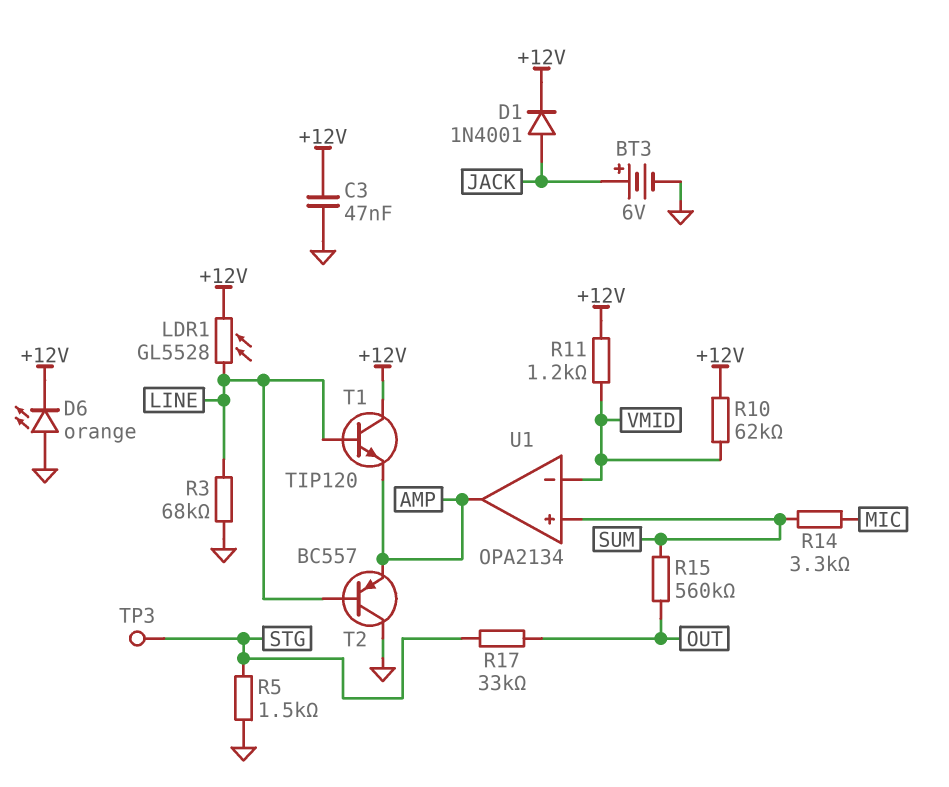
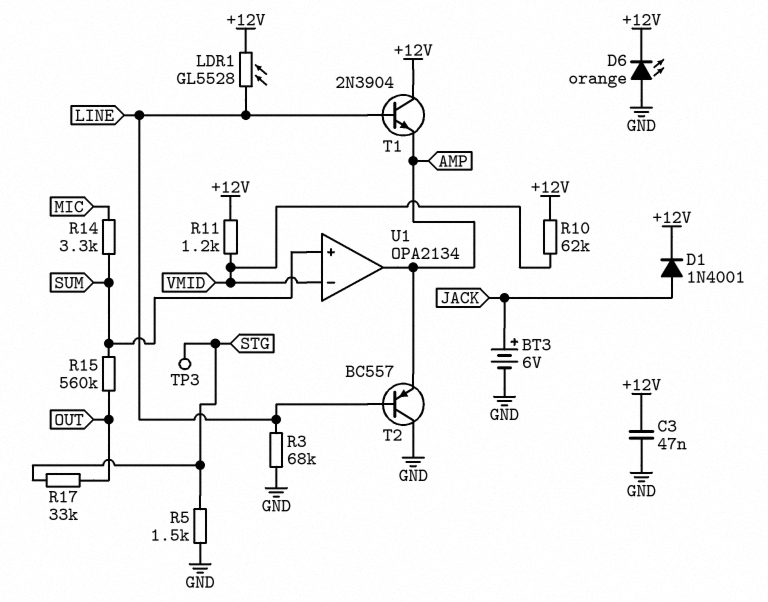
T1: NPN TIP120 (B LINE, C +12V, E AMP) -> NPN 2N3904 (B LINE, C +12V, E AMP)

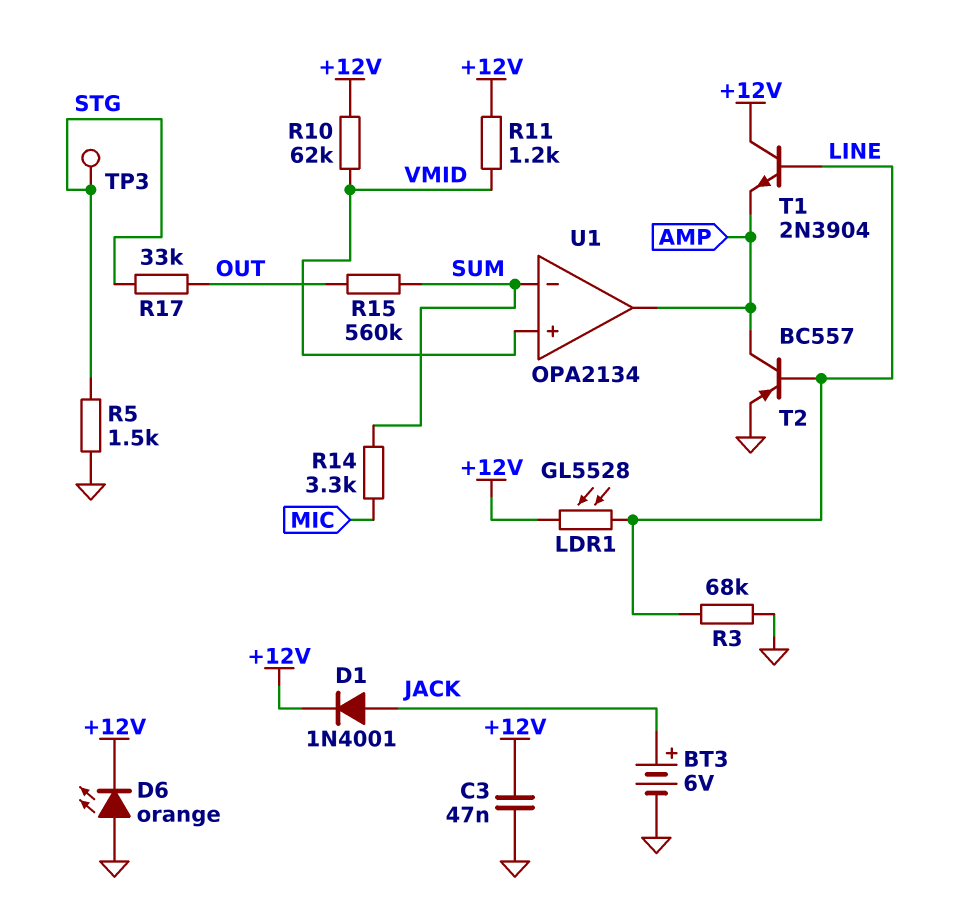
T2: PNP BC557 (B LINE, C GND, E AMP) -> PNP BC557 (B LINE, C AMP, E GND)
U1 pin in+: SUM -> VMID
U1 pin in-: VMID -> SUM

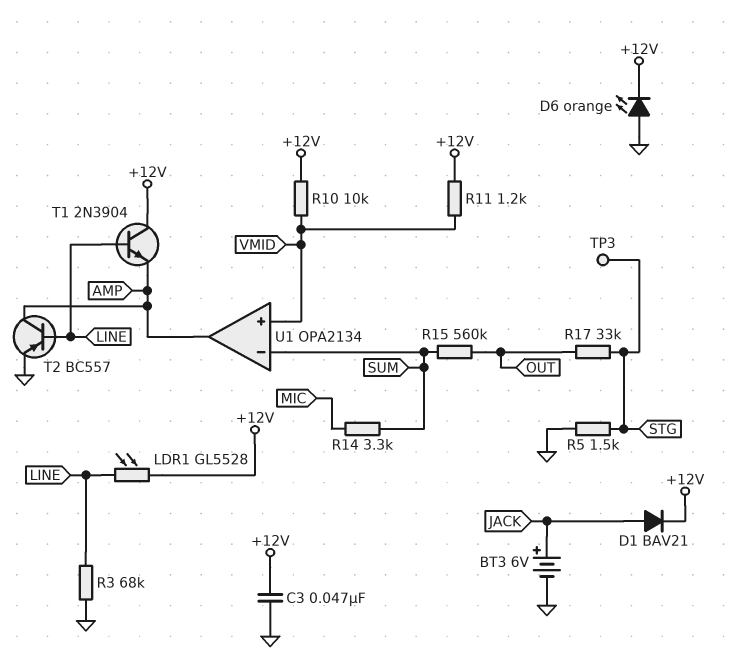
D1: diode 1N4001 (A JACK, K +12V) -> diode BAV21 (A JACK, K +12V)
R10: 62k (+12V, VMID) -> 10k (+12V, VMID)

